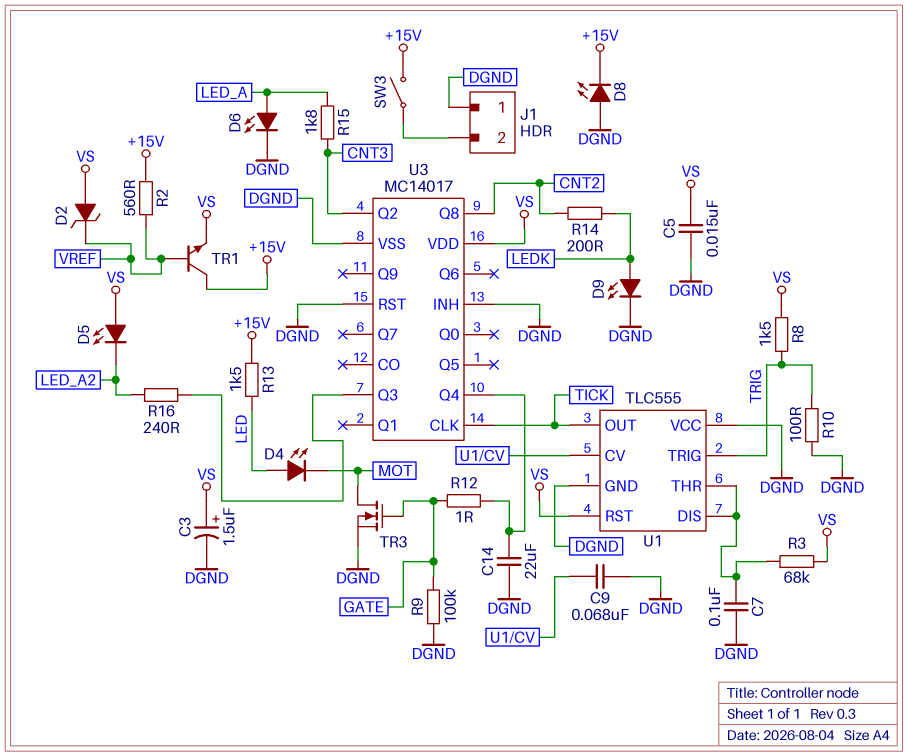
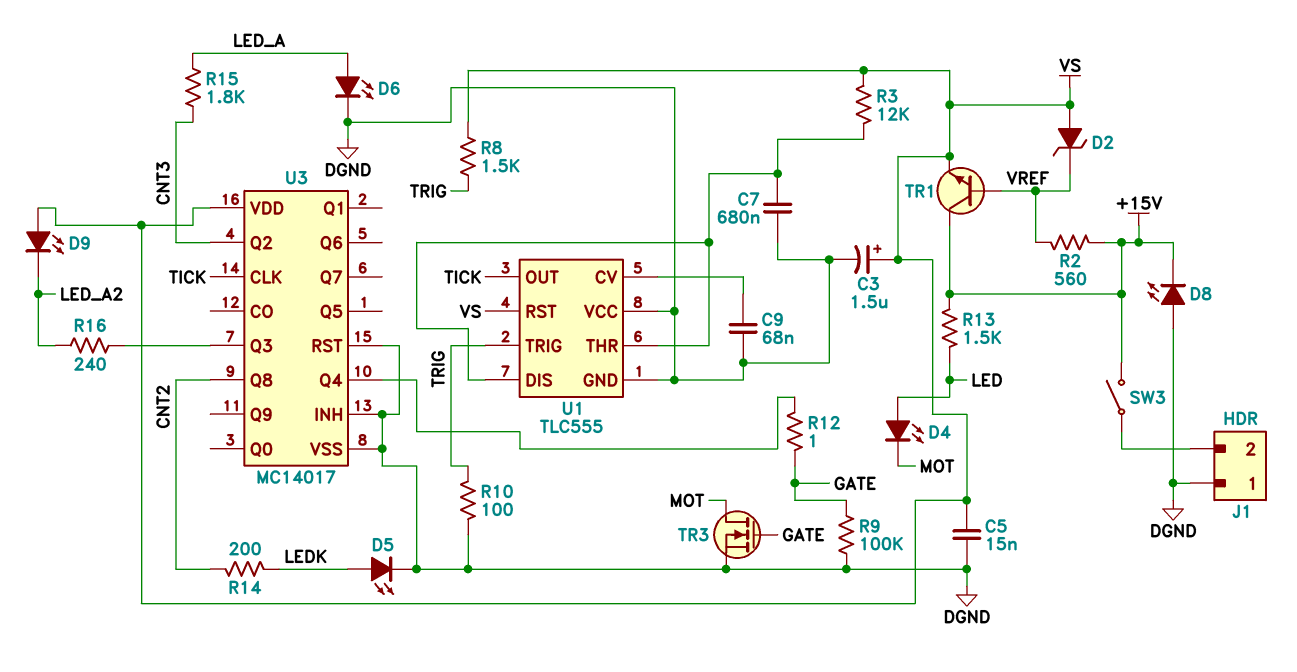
C7: 100nF (DGND, U1/DIS) -> 680nF (DGND, U1/DIS)
C14: 22uF (DGND, U3/Q4) -> none
D5: LED (A VS, K LED_A2) -> LED (A LEDK, K DGND)
D9: LED (A LEDK, K DGND) -> LED (A VS, K LED_A2)
R3: 68k (U1/DIS, VS) -> 12k (U1/DIS, VS)

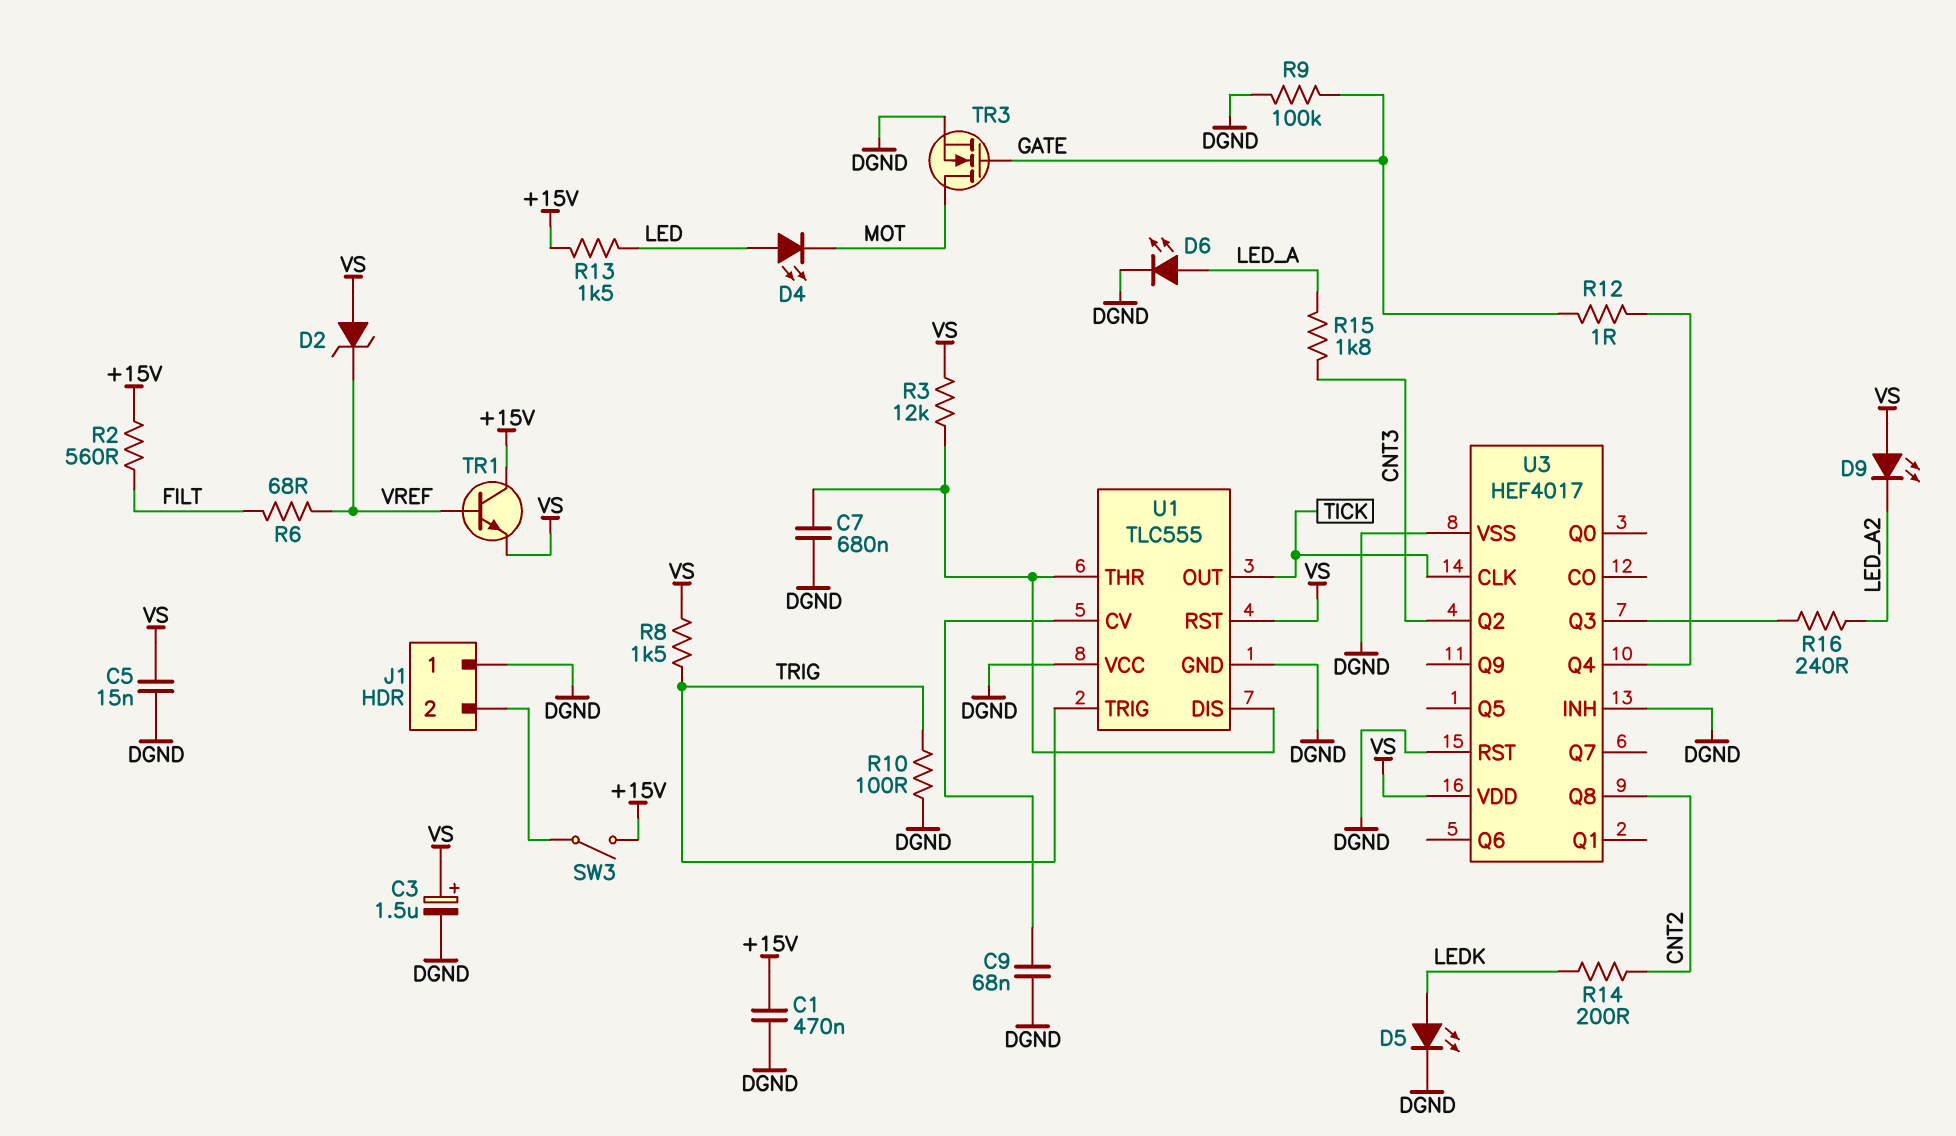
C1: none -> 470nF (+15V, DGND)
D8: LED (A DGND, K +15V) -> none
R2: 560 (+15V, VREF) -> 560 (+15V, FILT)
R6: none -> 68 (FILT, VREF)
U3: MC14017 -> HEF4017

